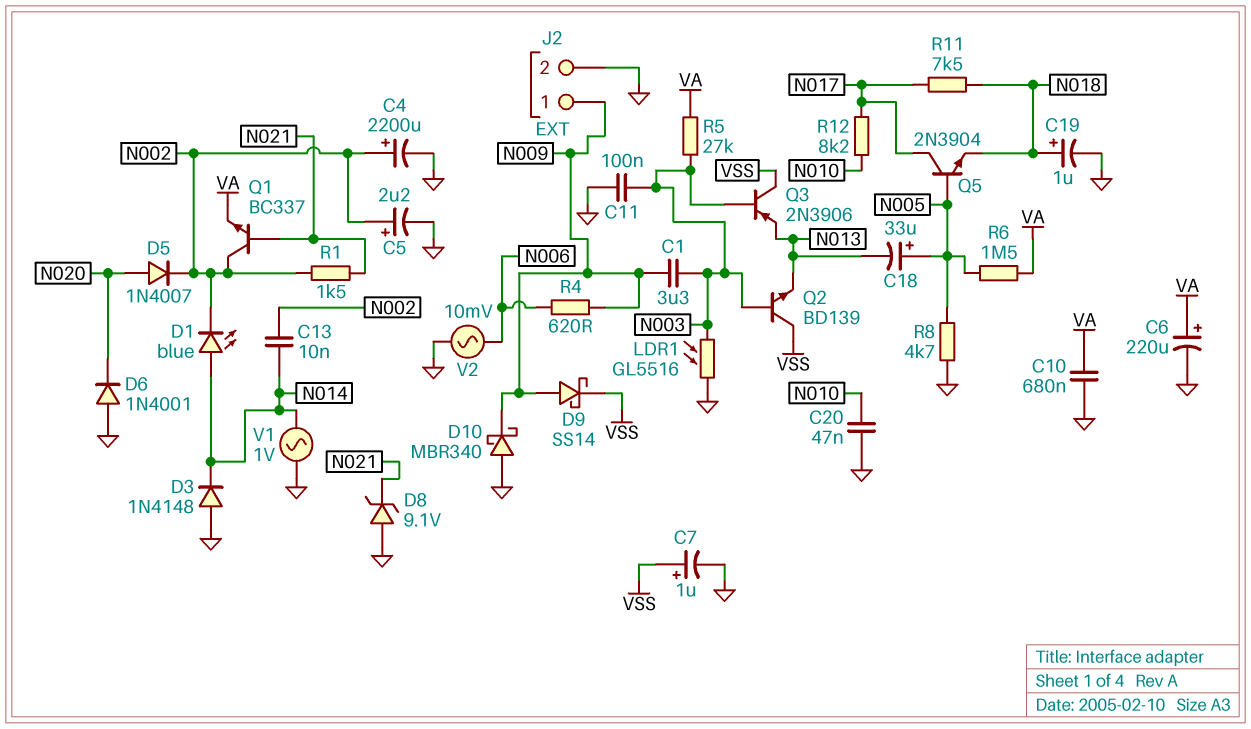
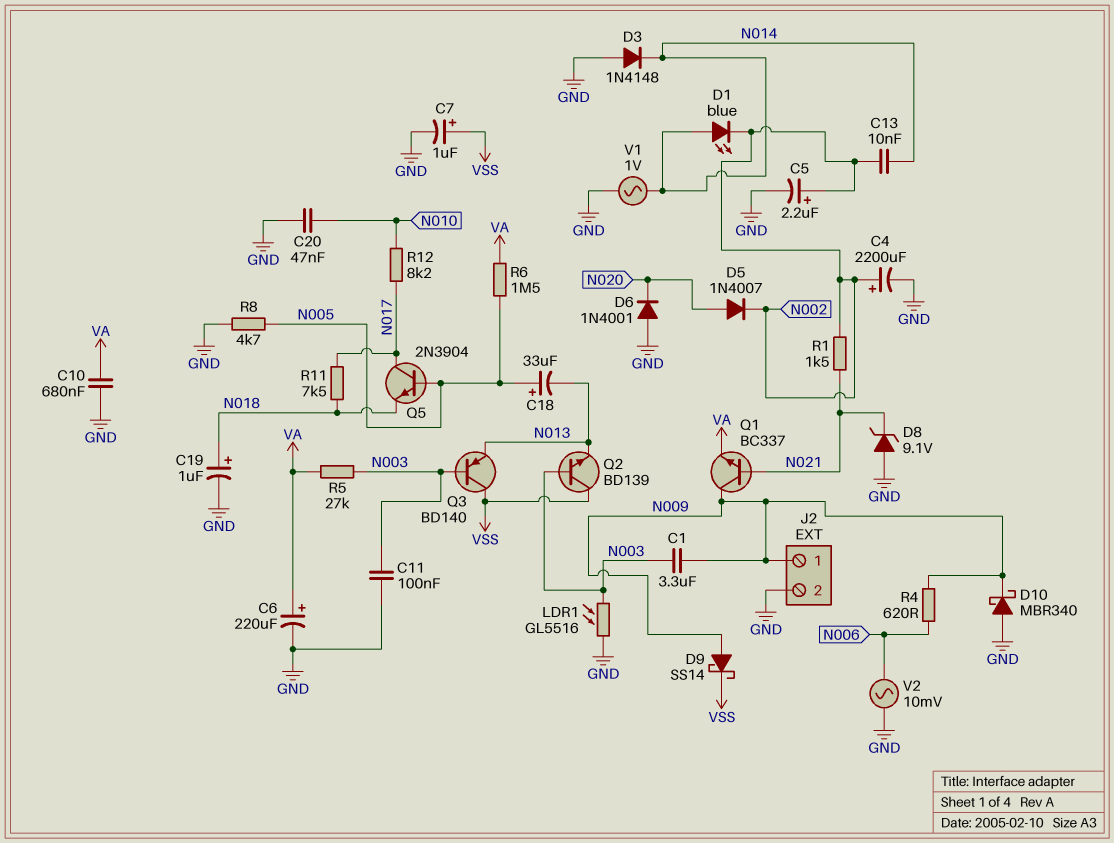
Q1: NPN BC337 (B N021, C N002, E VA) -> NPN BC337 (B N021, C N009, E VA)
Q3: PNP 2N3906 (B N003, C VSS, E N013) -> PNP BD140 (B N003, C VSS, E N013)

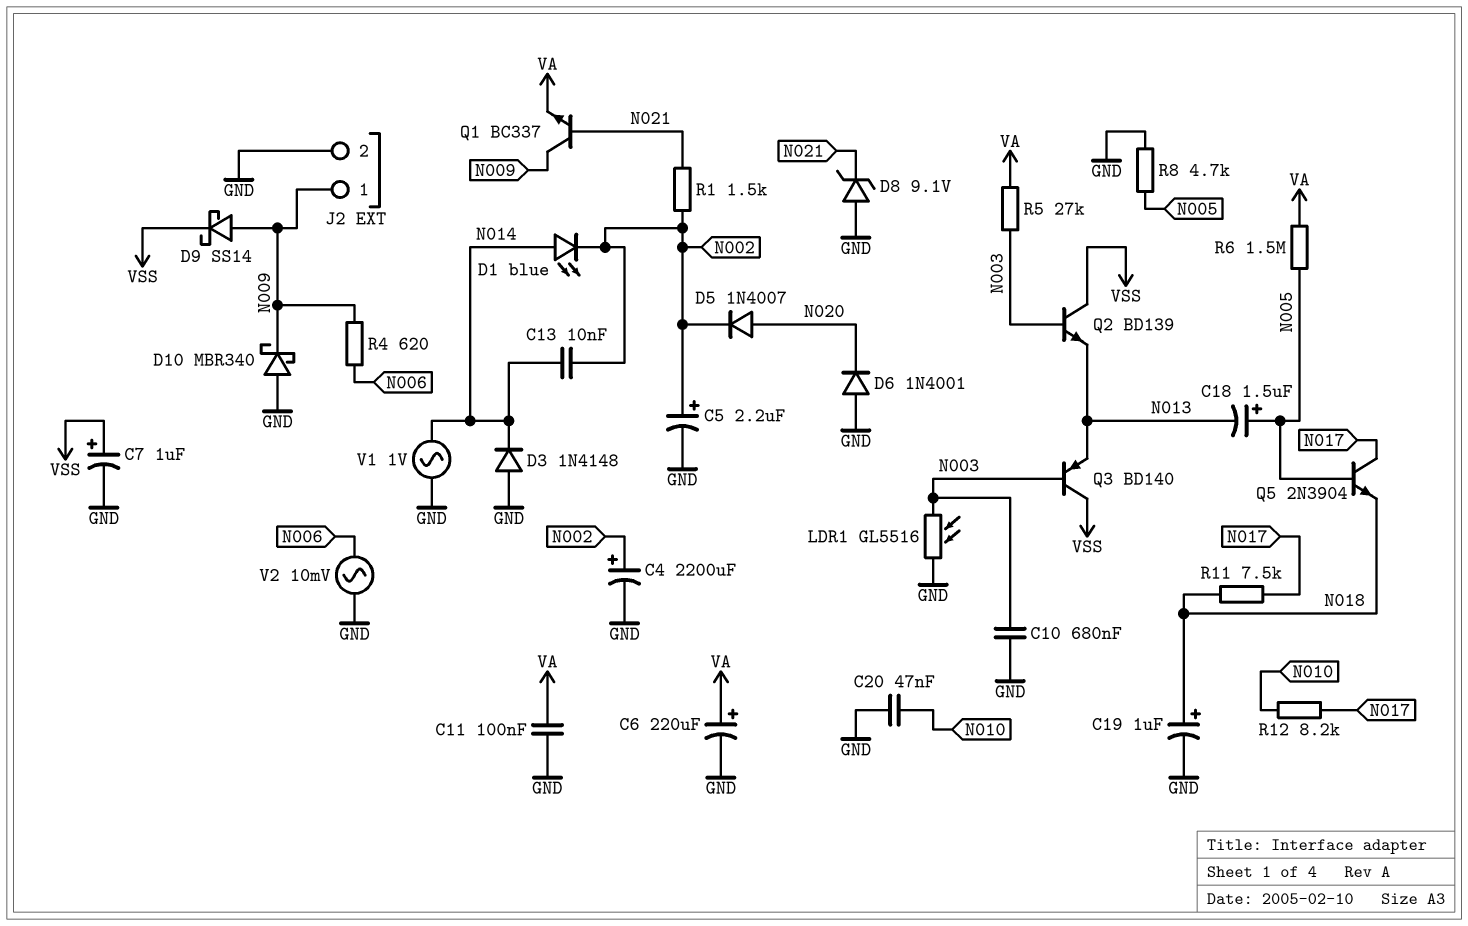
C1: 3.3uF (N003, N009) -> none
C10: 680nF (GND, VA) -> 680nF (GND, N003)
C11: 100nF (GND, N003) -> 100nF (GND, VA)
C18: 33uF (plus N005, minus N013) -> 1.5uF (plus N005, minus N013)

